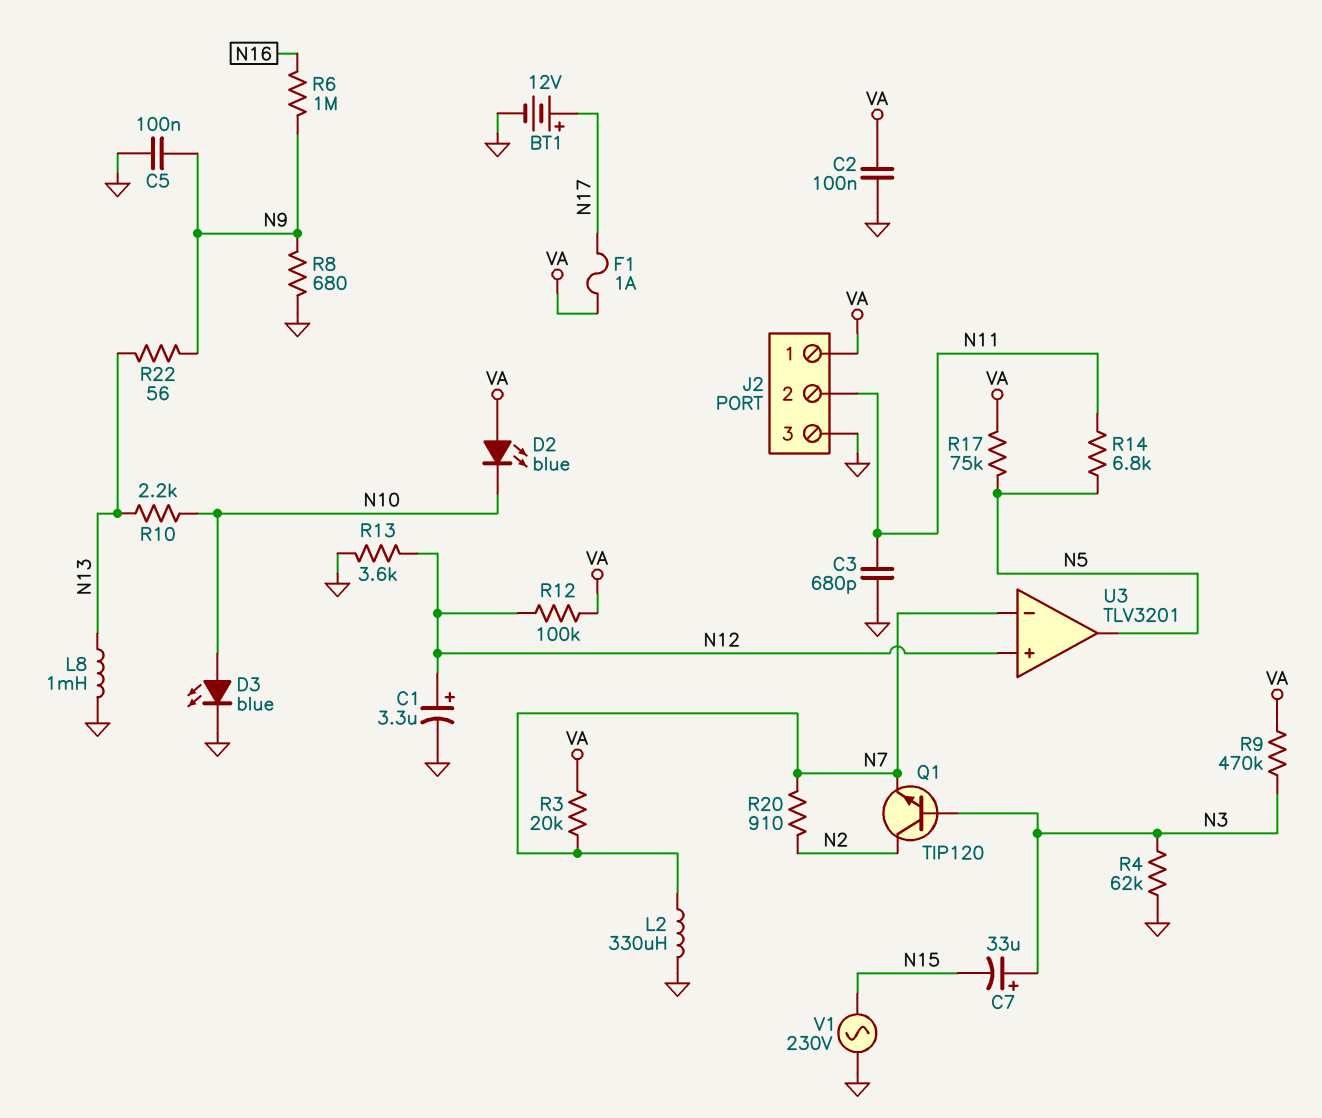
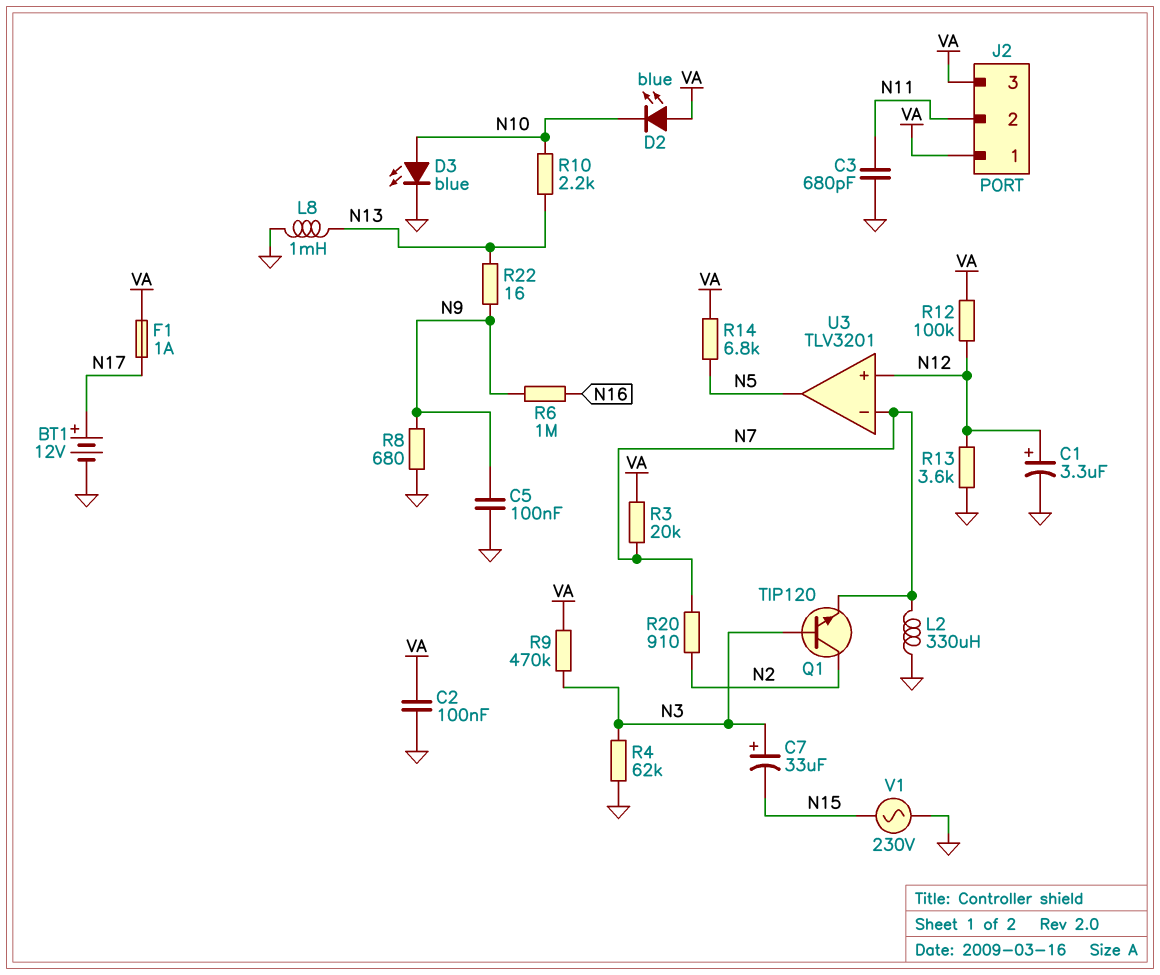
J2 pin 3: GND -> VA
R14: 6.8k (N5, N11) -> 6.8k (N5, VA)
R17: 75k (N5, VA) -> none
R22: 56 (N9, N13) -> 16 (N9, N13)

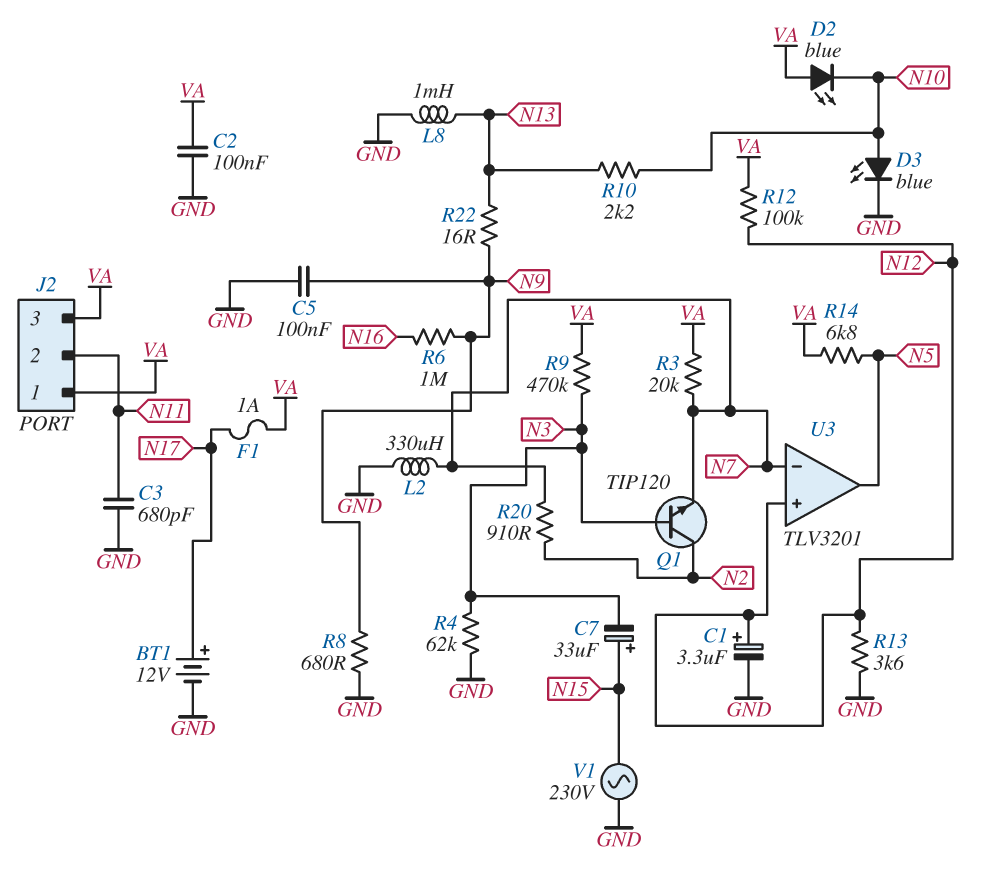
C7: 33uF (plus N3, minus N15) -> 33uF (plus N15, minus N3)

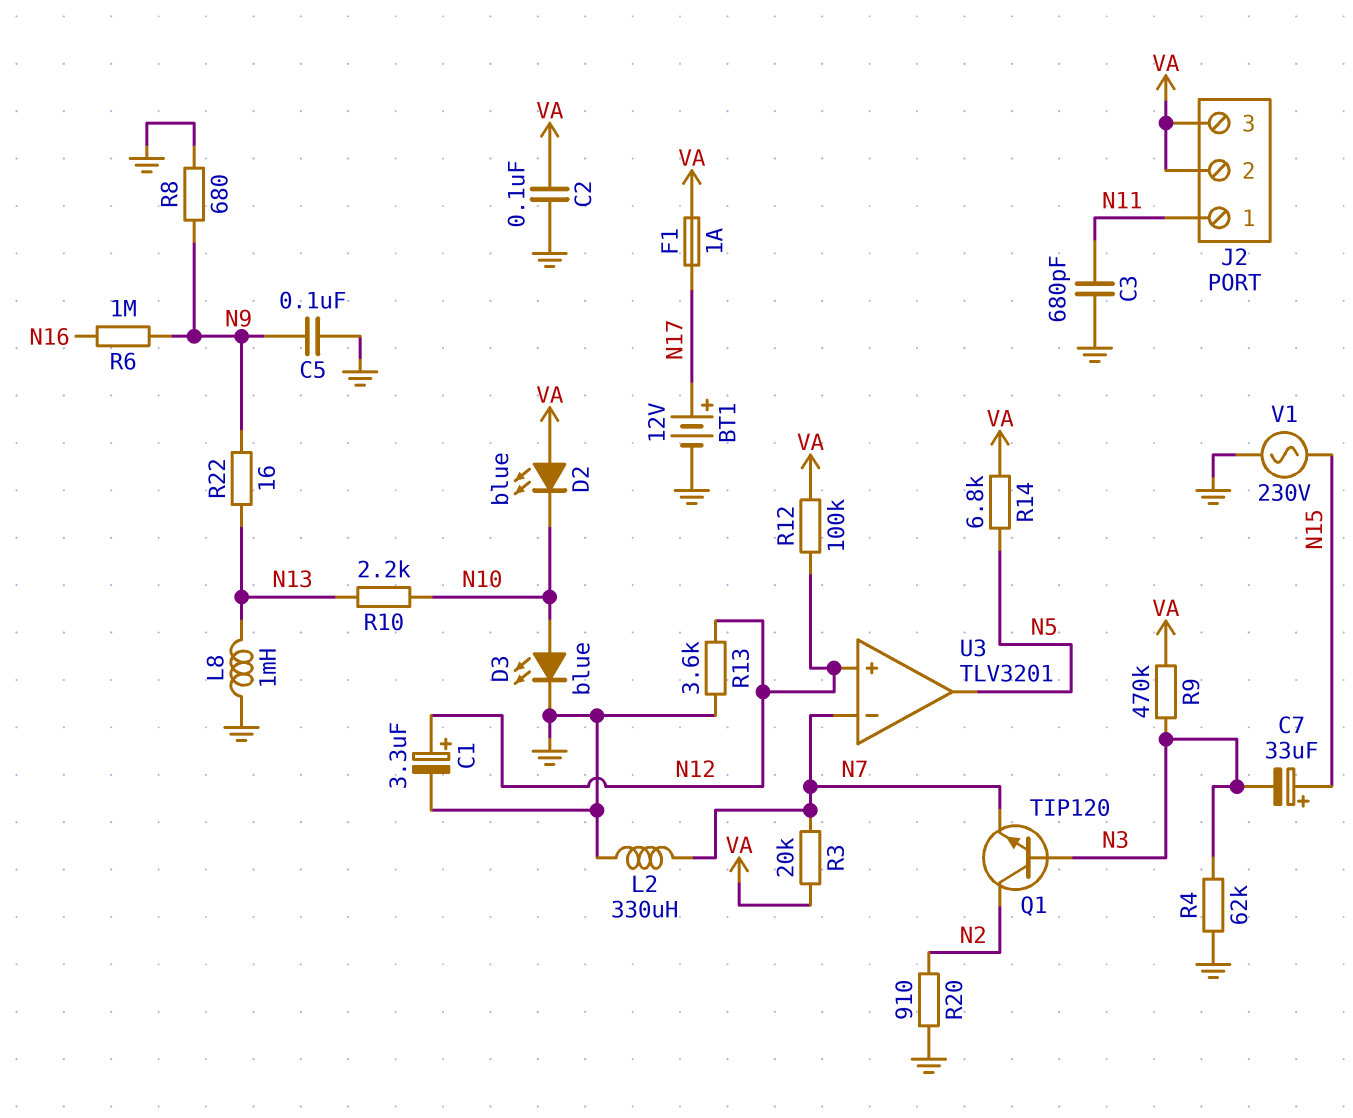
J2 pin 1: VA -> N11
J2 pin 2: N11 -> VA
R20: 910 (N2, N7) -> 910 (GND, N2)

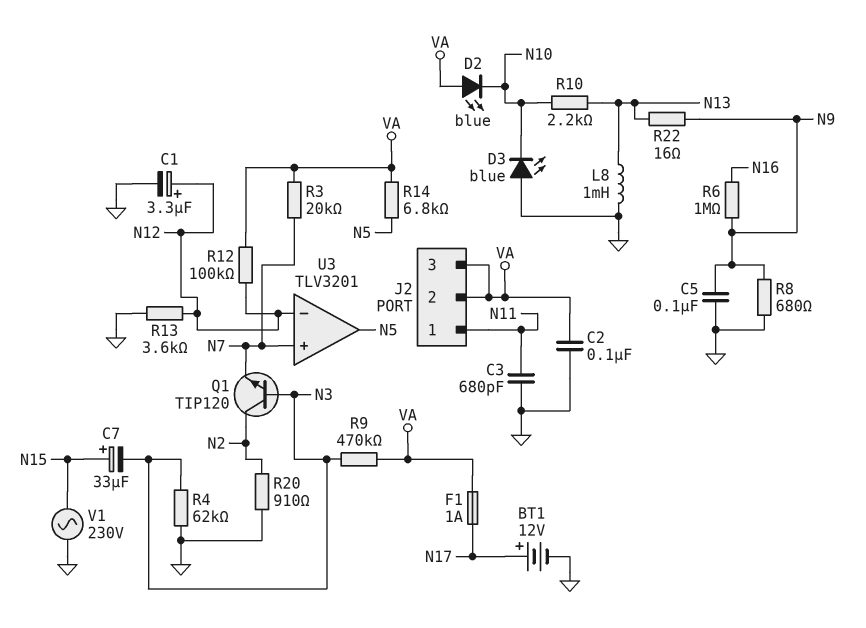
D3: LED blue (A N10, K GND) -> LED blue (A GND, K N10)
L2: 330uH (GND, N7) -> none
U3 pin in+: N12 -> N7
U3 pin in-: N7 -> N12

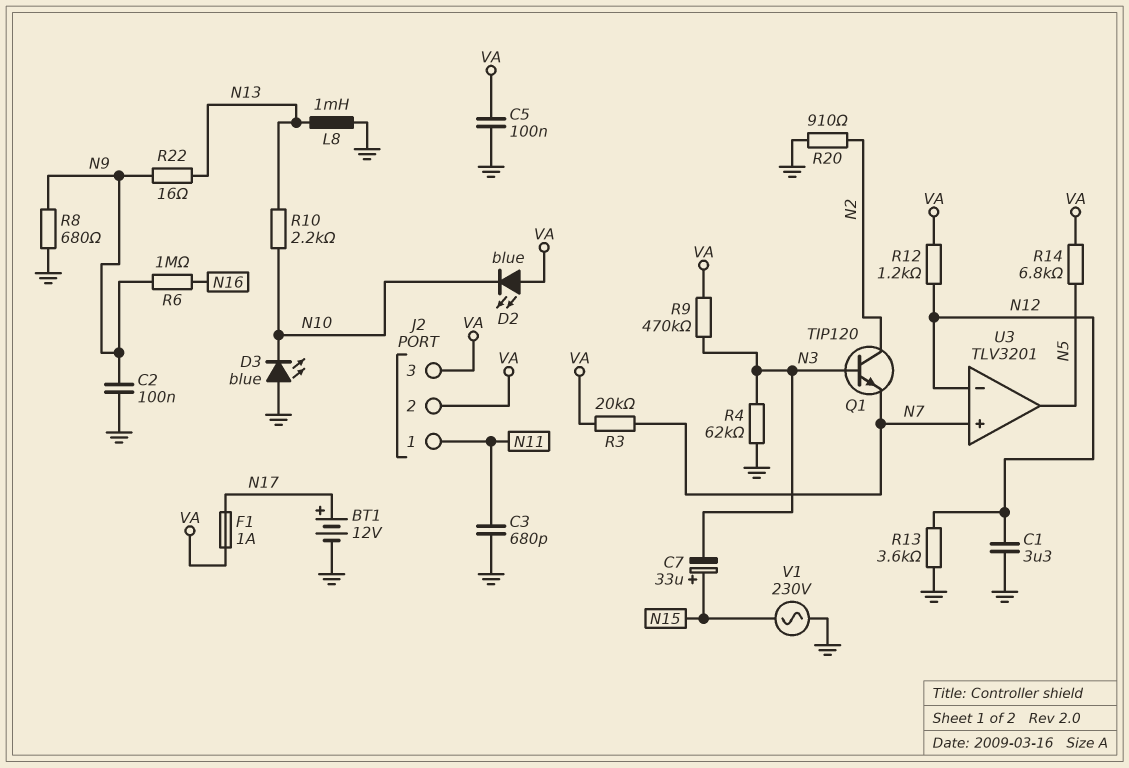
C1: 3.3uF (plus N12, minus GND) -> 3.3uF (GND, N12)
C2: 100nF (GND, VA) -> 100nF (GND, N9)
C5: 100nF (GND, N9) -> 100nF (GND, VA)
R12: 100k (N12, VA) -> 1.2k (N12, VA)

